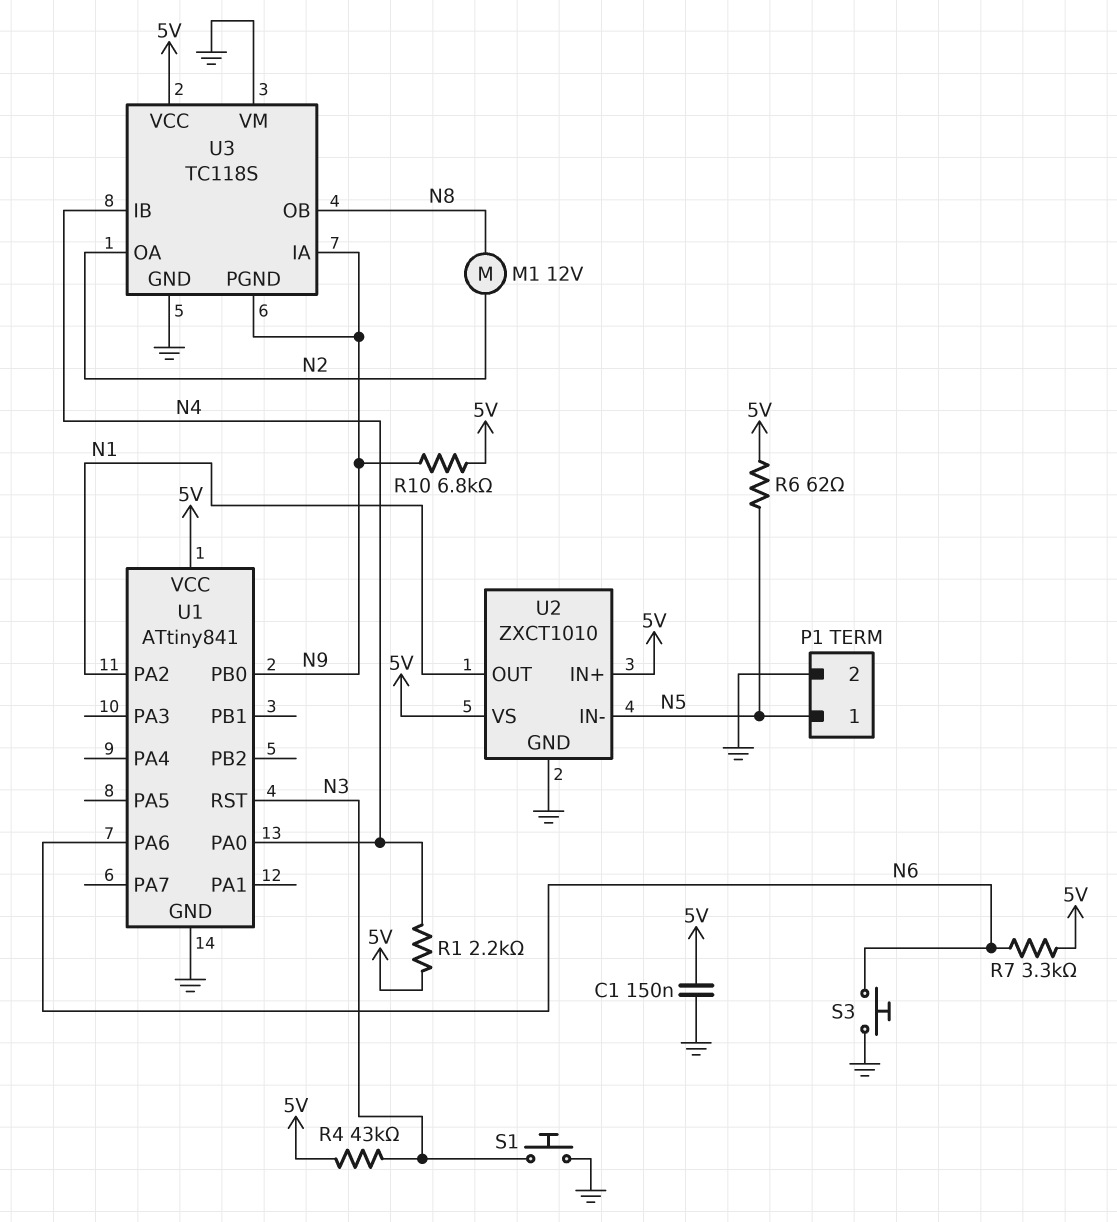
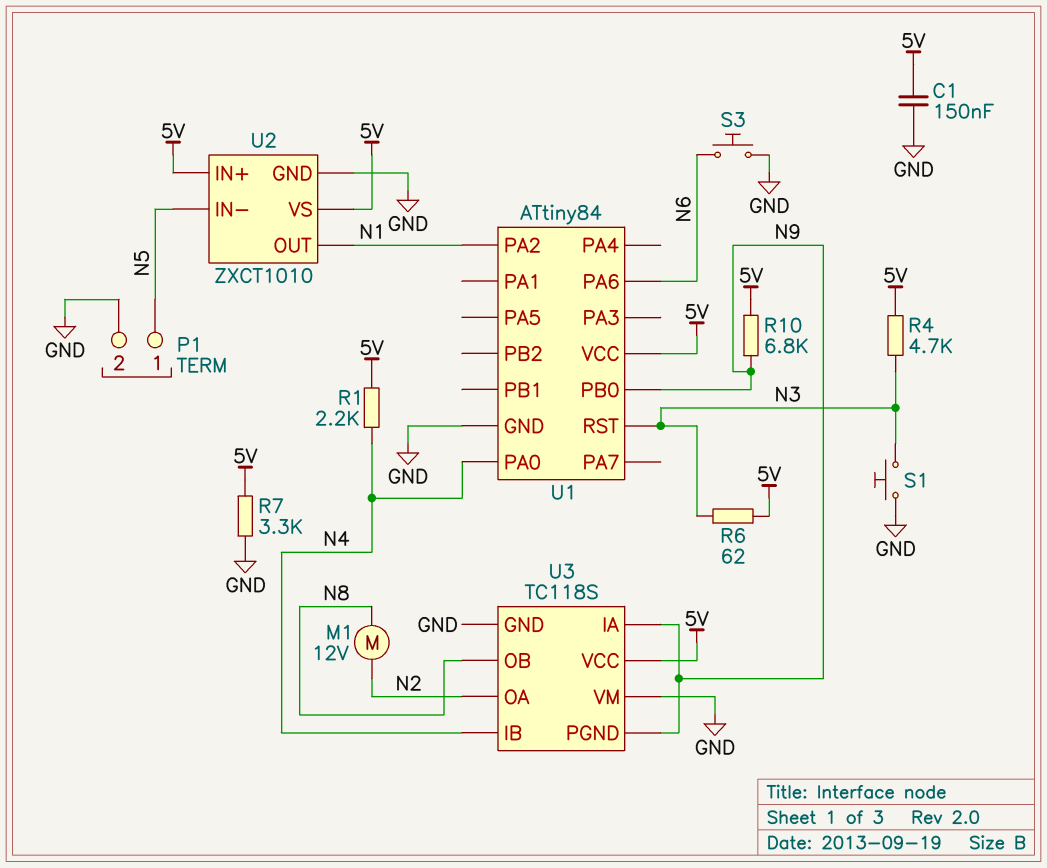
R4: 43k (5V, N3) -> 4.7k (5V, N3)
R6: 62 (5V, N5) -> 62 (5V, N3)
R7: 3.3k (5V, N6) -> 3.3k (5V, GND)
U1: ATtiny841 -> ATtiny84

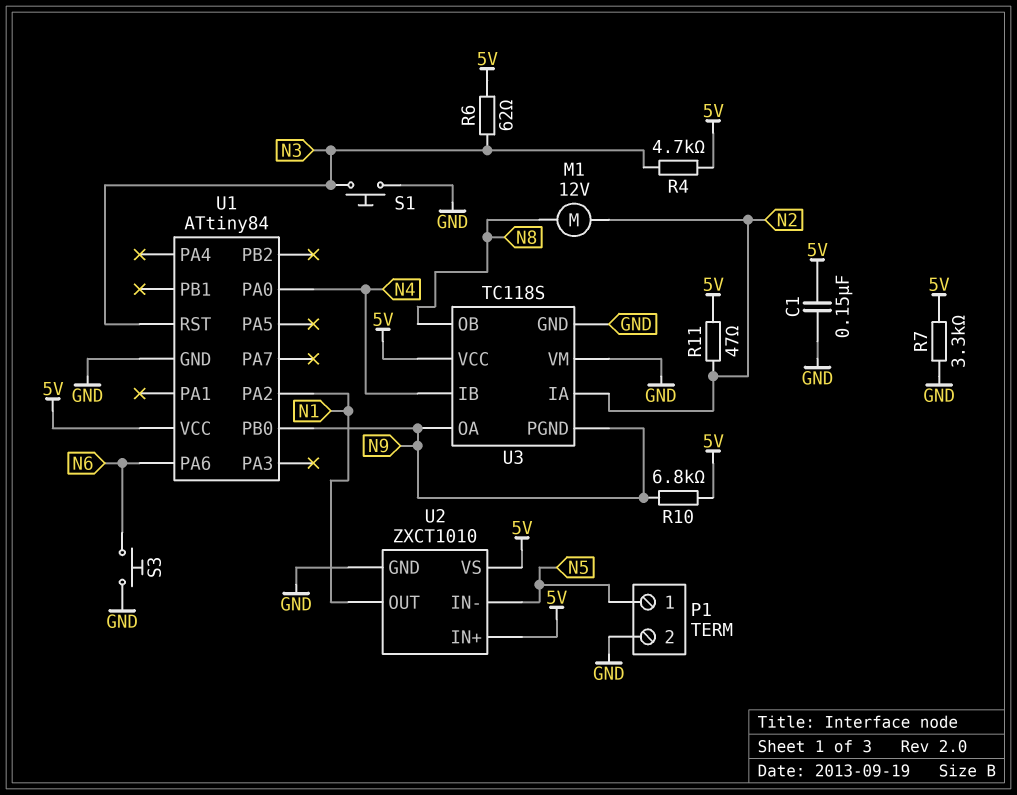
R1: 2.2k (5V, N4) -> none
R11: none -> 47 (5V, N2)
U3 pin IA: N9 -> N2
U3 pin OA: N2 -> N9

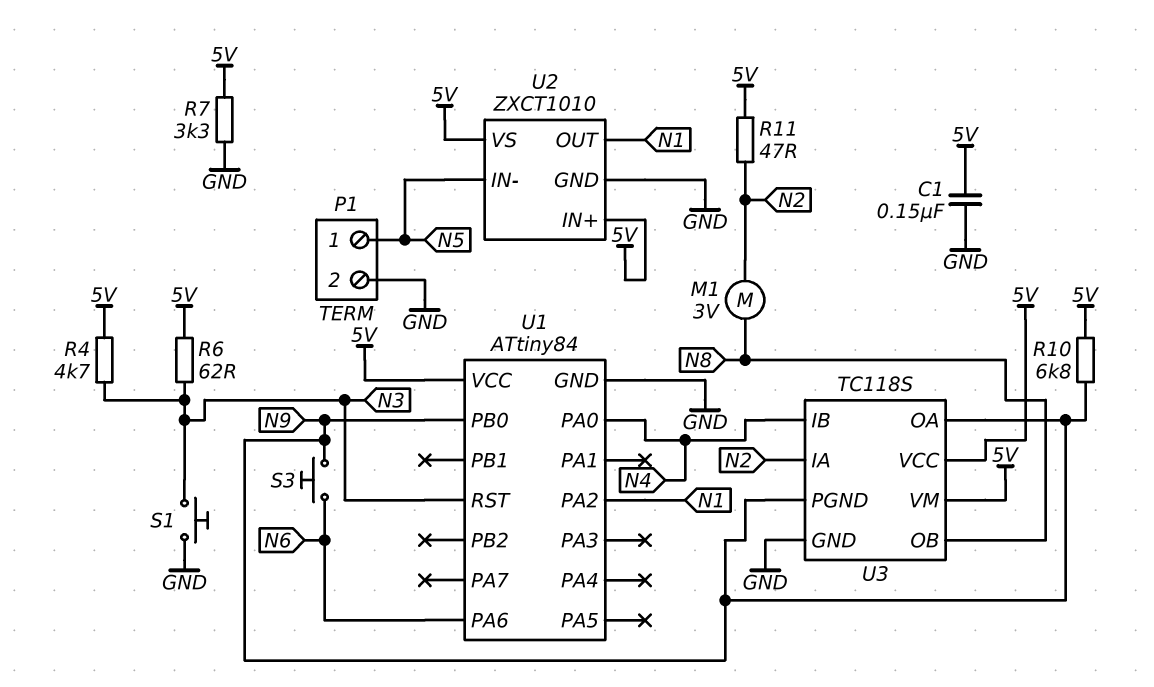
M1: motor 12V (N2, N8) -> motor 3V (N2, N8)
S3: button (GND, N6) -> button (N6, N9)
U3 pin VM: GND -> 5V

